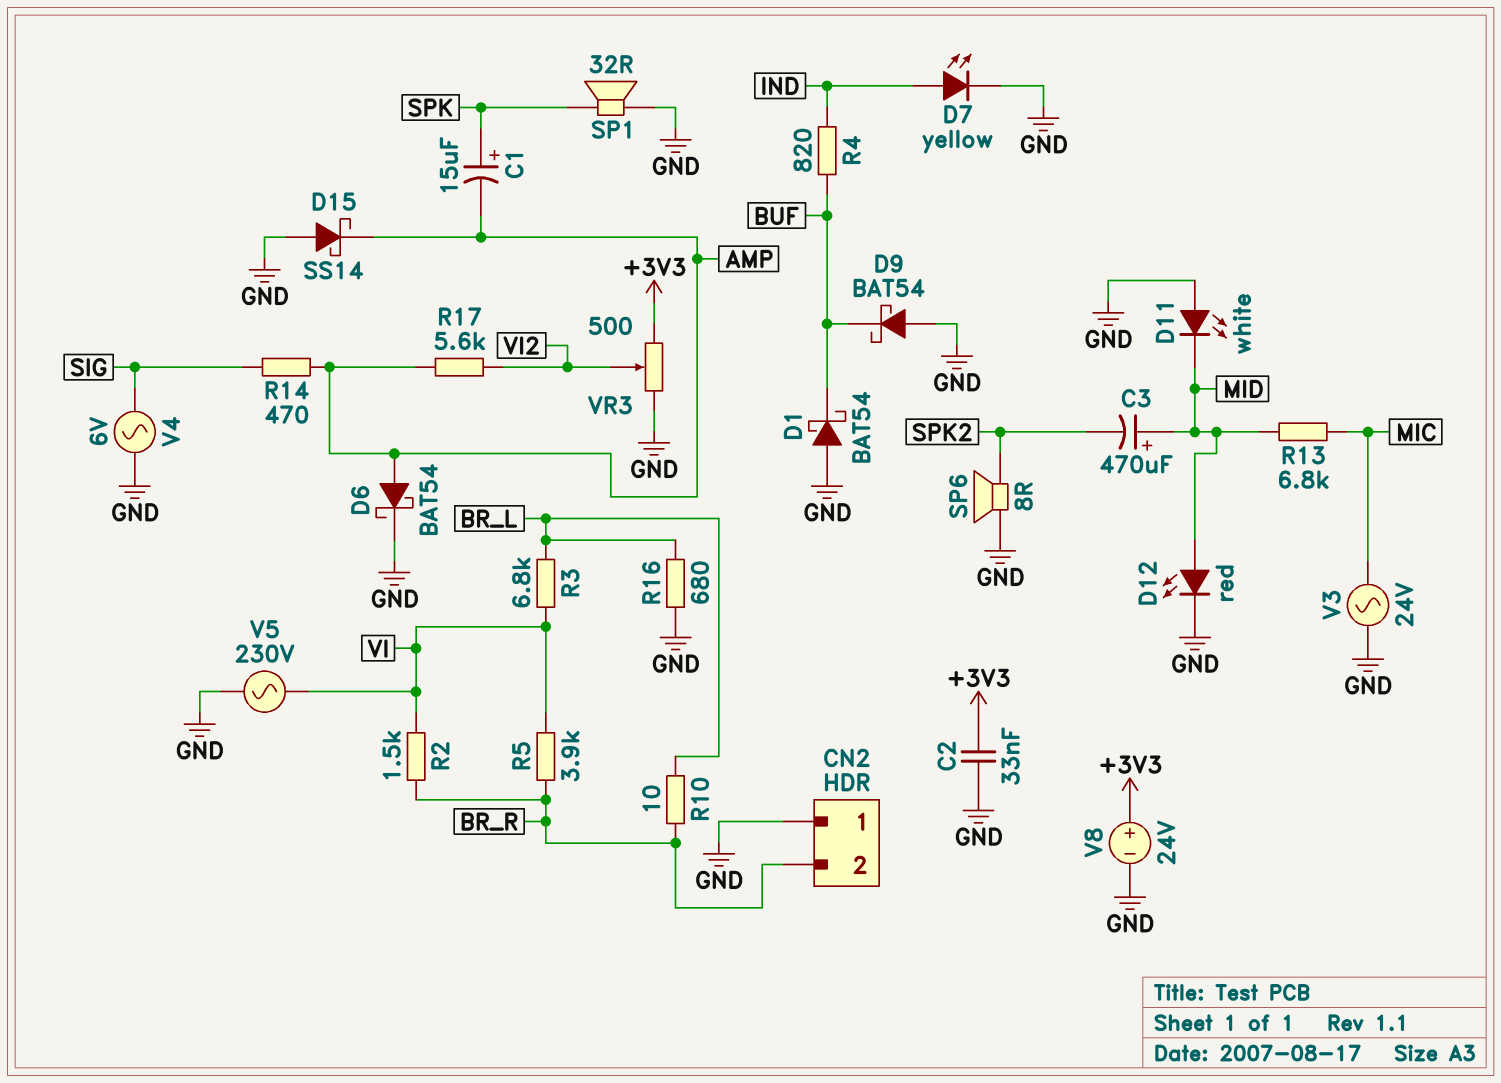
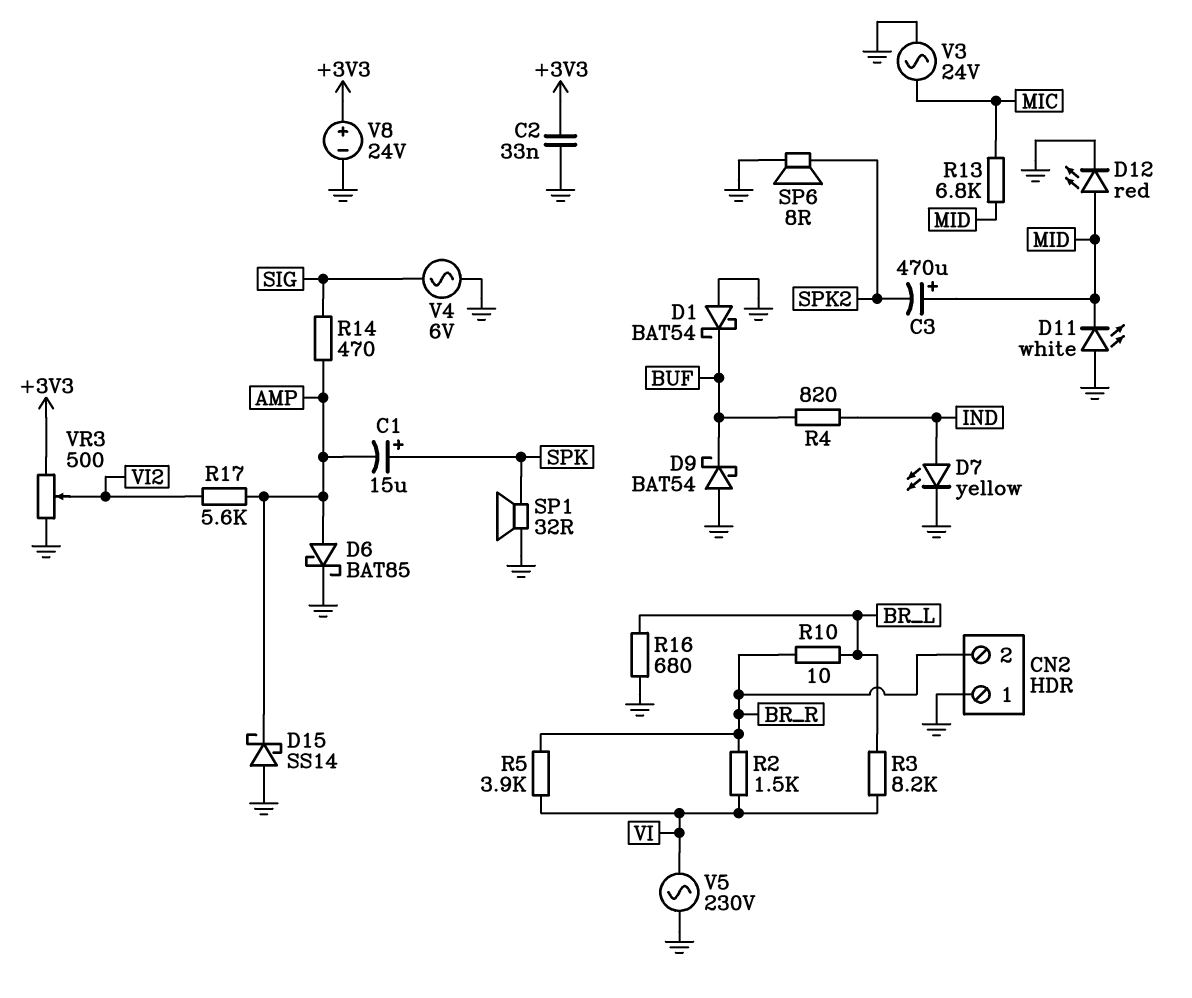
D6: schottky BAT54 (A AMP, K GND) -> schottky BAT85 (A AMP, K GND)
R3: 6.8k (BR_L, VI) -> 8.2k (BR_L, VI)

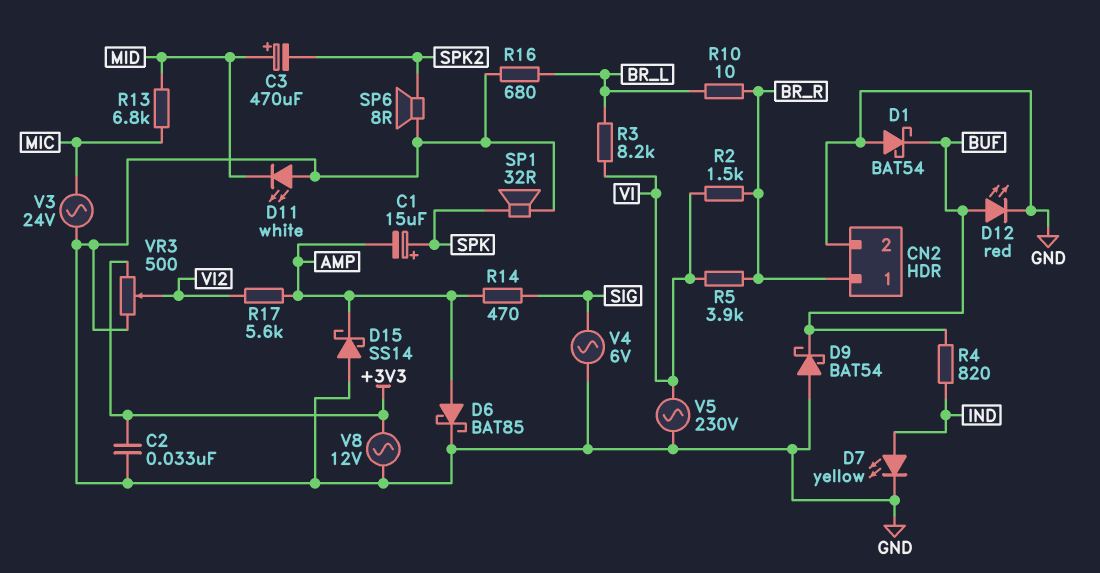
CN2 pin 1: GND -> BR_R
CN2 pin 2: BR_R -> GND
D12: LED red (A MID, K GND) -> LED red (A BUF, K GND)
V8: 24V (plus +3V3, minus GND) -> AC 12V (+3V3, GND)

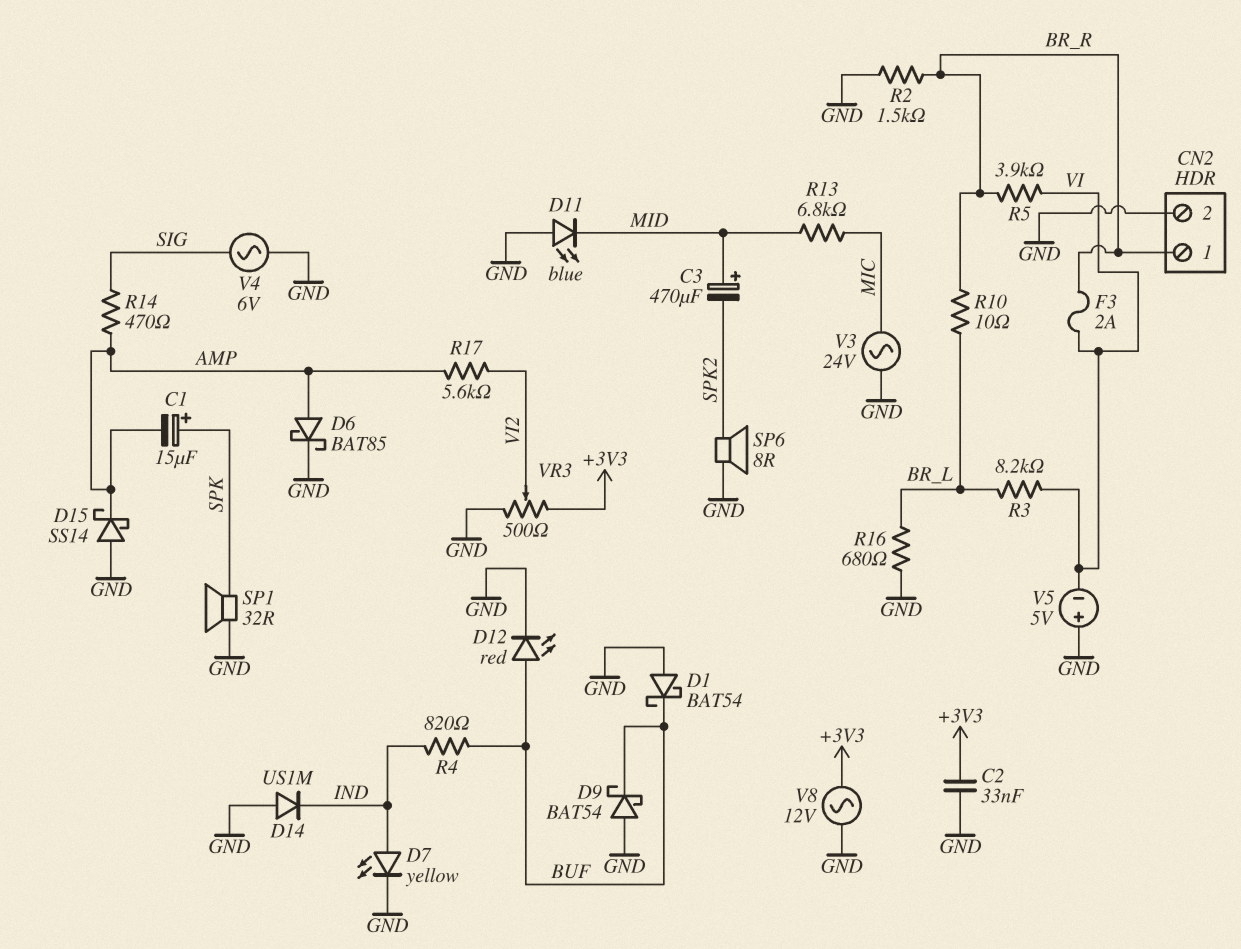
D11: LED white (A GND, K MID) -> LED blue (A GND, K MID)
D14: none -> diode US1M (A GND, K IND)
F3: none -> 2A (BR_R, VI)
R2: 1.5k (BR_R, VI) -> 1.5k (BR_R, GND)
V5: AC 230V (GND, VI) -> 5V (plus GND, minus VI)

